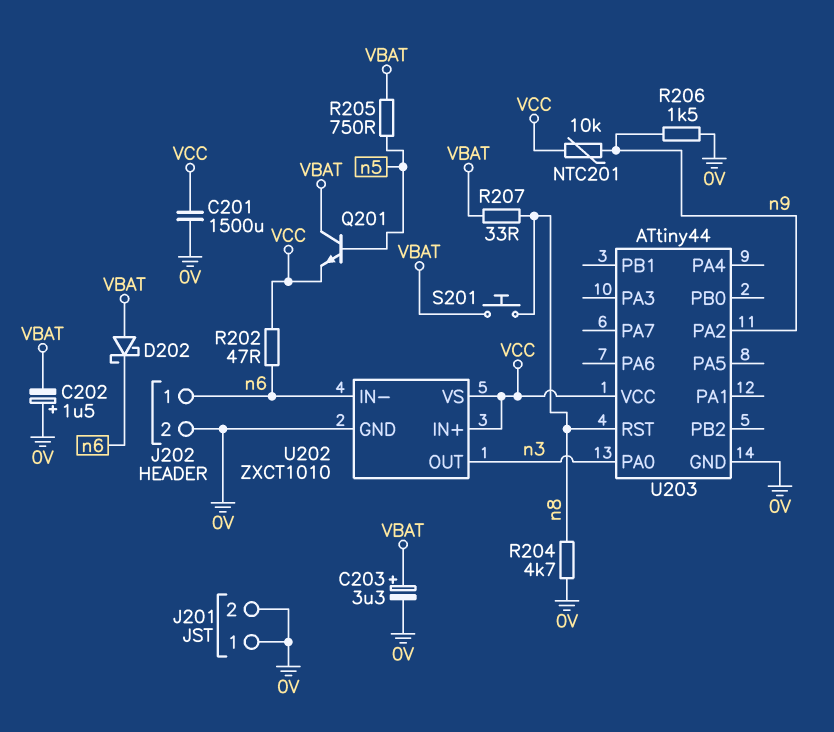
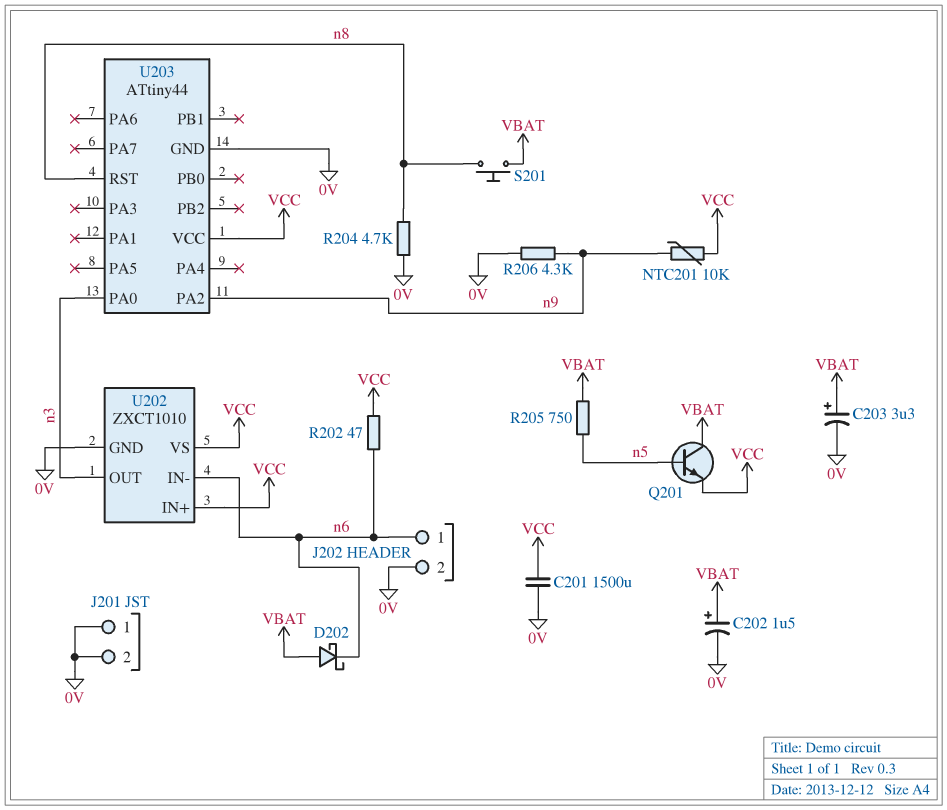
C202: 1.5uF (plus 0V, minus VBAT) -> 1.5uF (plus VBAT, minus 0V)
R206: 1.5k (0V, n9) -> 4.3k (0V, n9)
R207: 33 (VBAT, n8) -> none

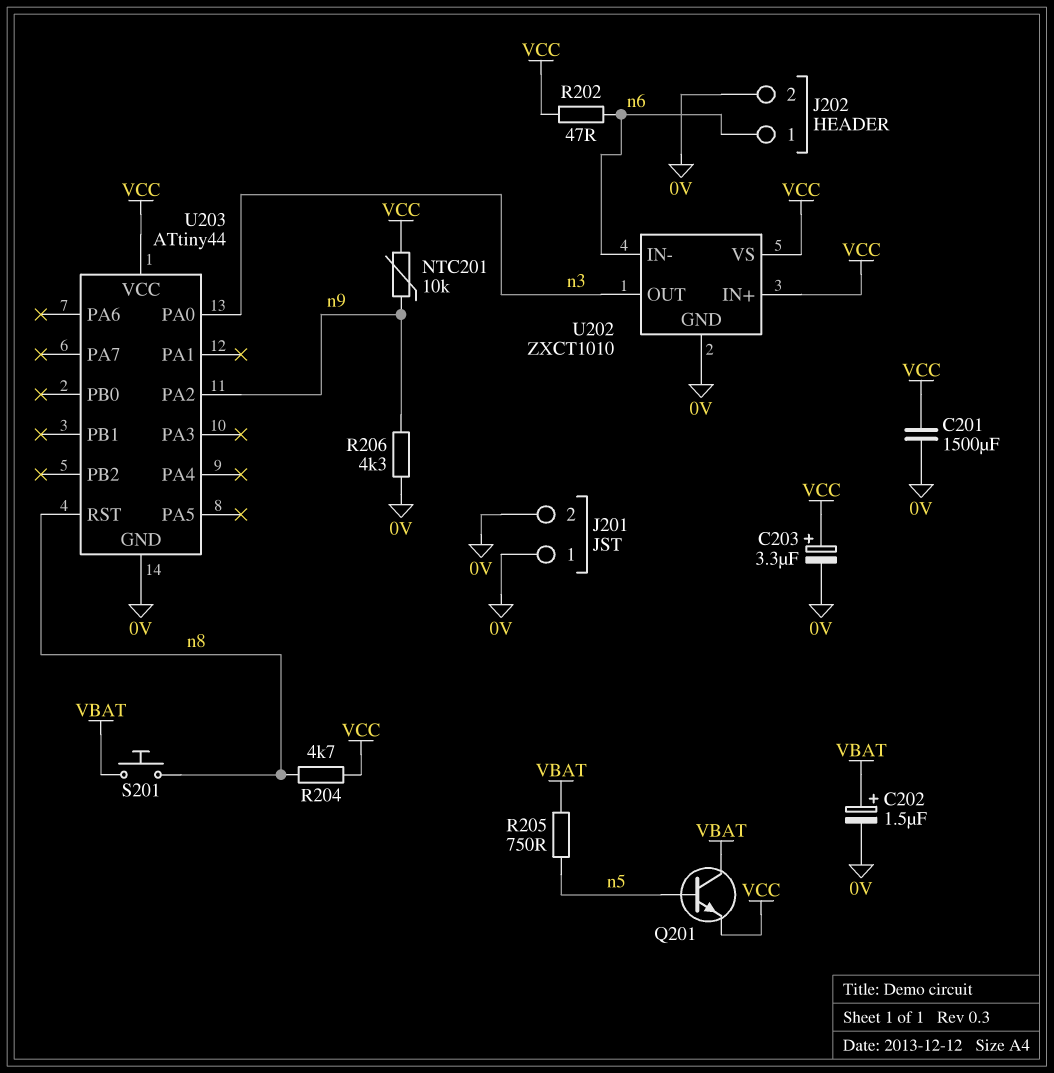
C203: 3.3uF (plus VBAT, minus 0V) -> 3.3uF (plus VCC, minus 0V)
D202: schottky (A VBAT, K n6) -> none
R204: 4.7k (0V, n8) -> 4.7k (VCC, n8)

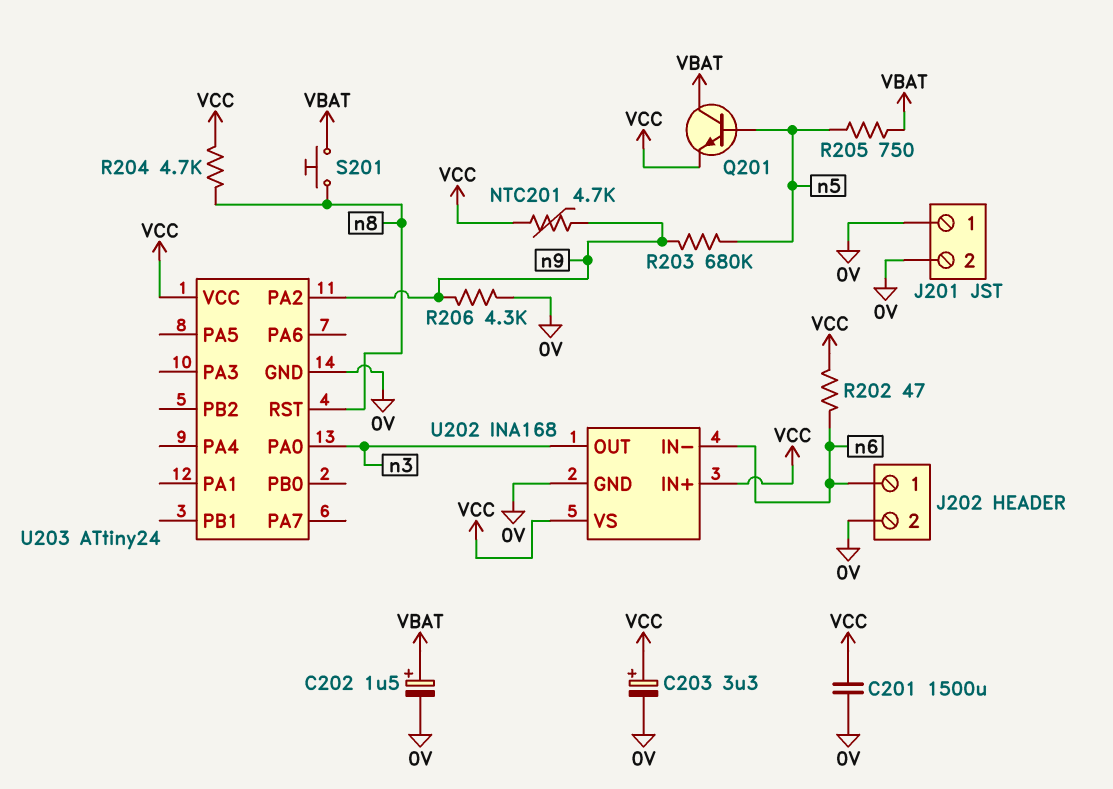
NTC201: 10k (VCC, n9) -> 4.7k (VCC, n9)
R203: none -> 680k (n5, n9)
U202: ZXCT1010 -> INA168
U203: ATtiny44 -> ATtiny24

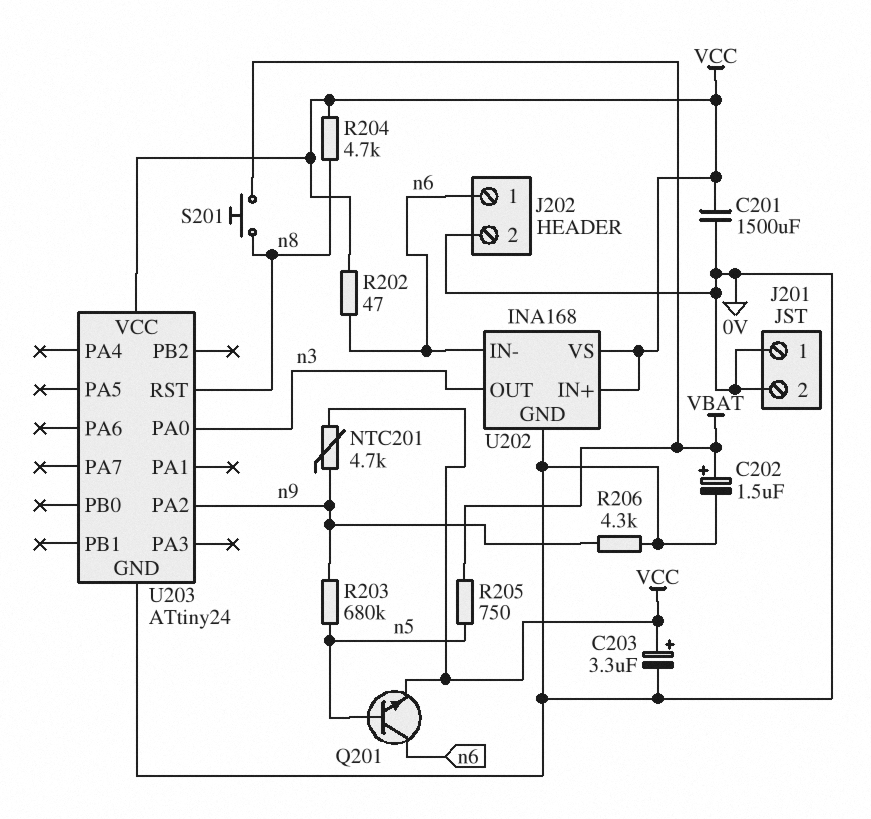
Q201: NPN (B n5, C VBAT, E VCC) -> NPN (B n5, C n6, E VCC)

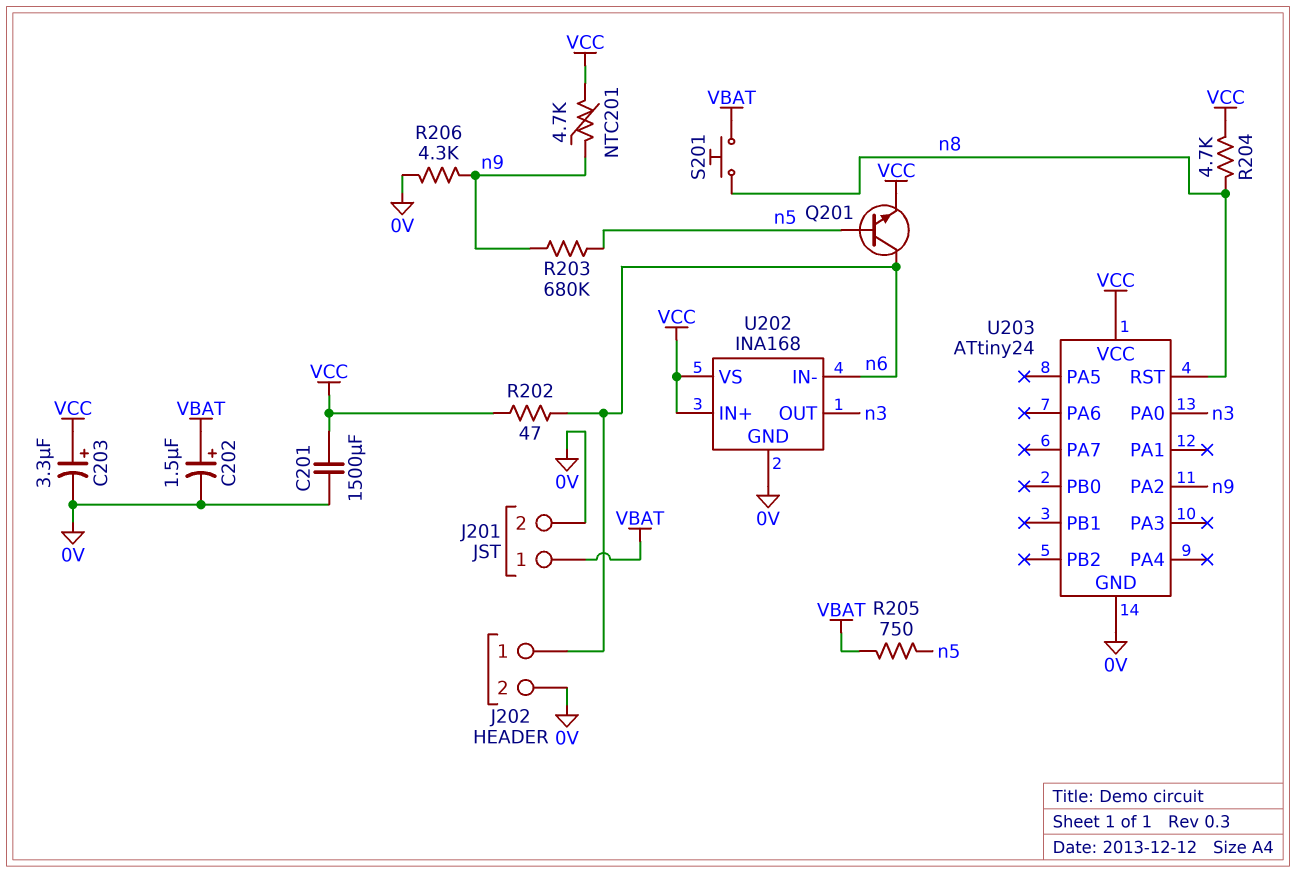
J201 pin 1: 0V -> VBAT

